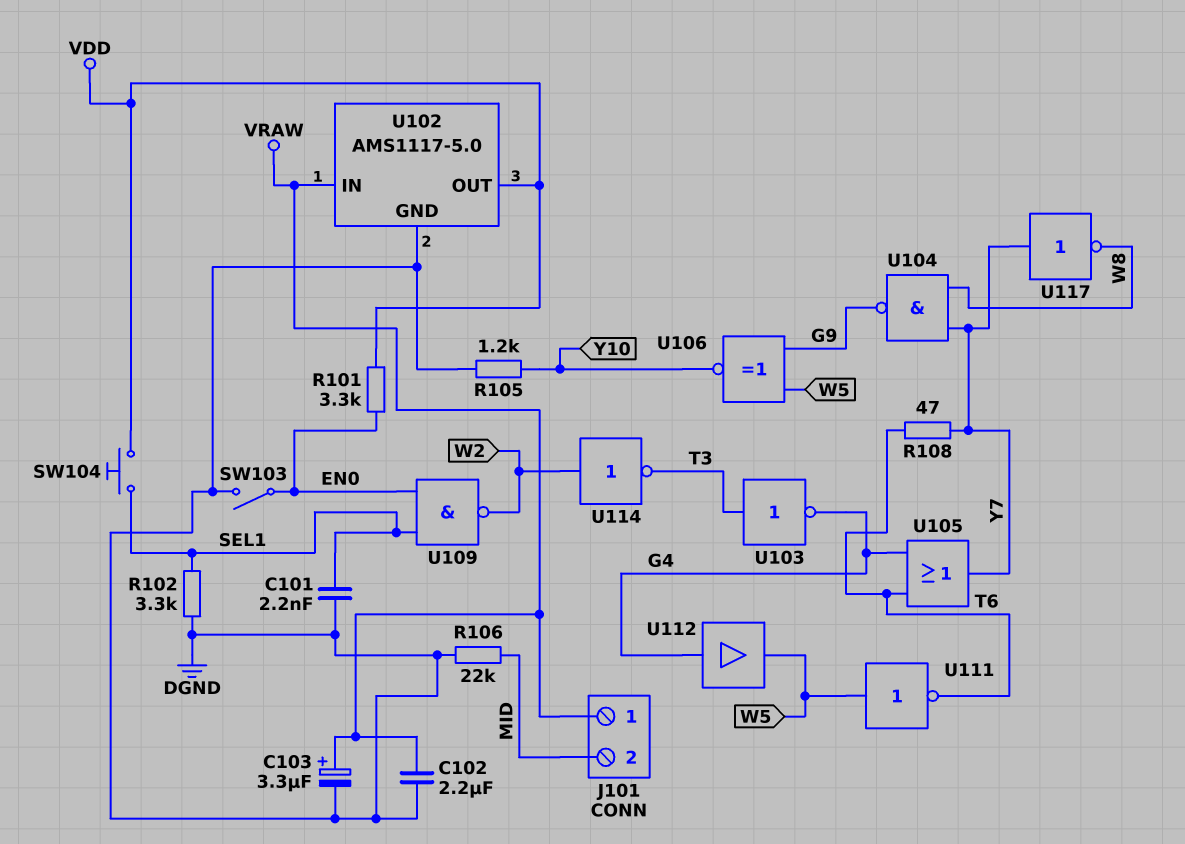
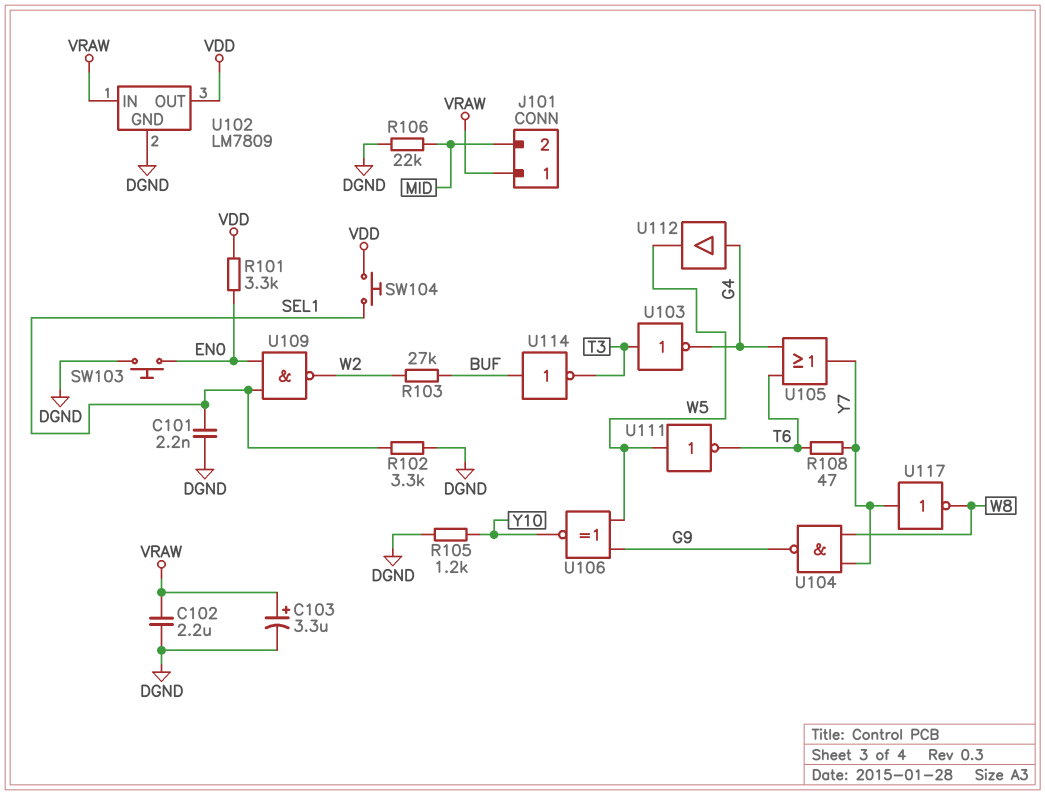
R103: none -> 27k (BUF, W2)
SW103: switch (DGND, EN0) -> button (DGND, EN0)
U102: AMS1117-5.0 -> LM7809
U114: NOT (in W2, out T3) -> NOT (in BUF, out T3)

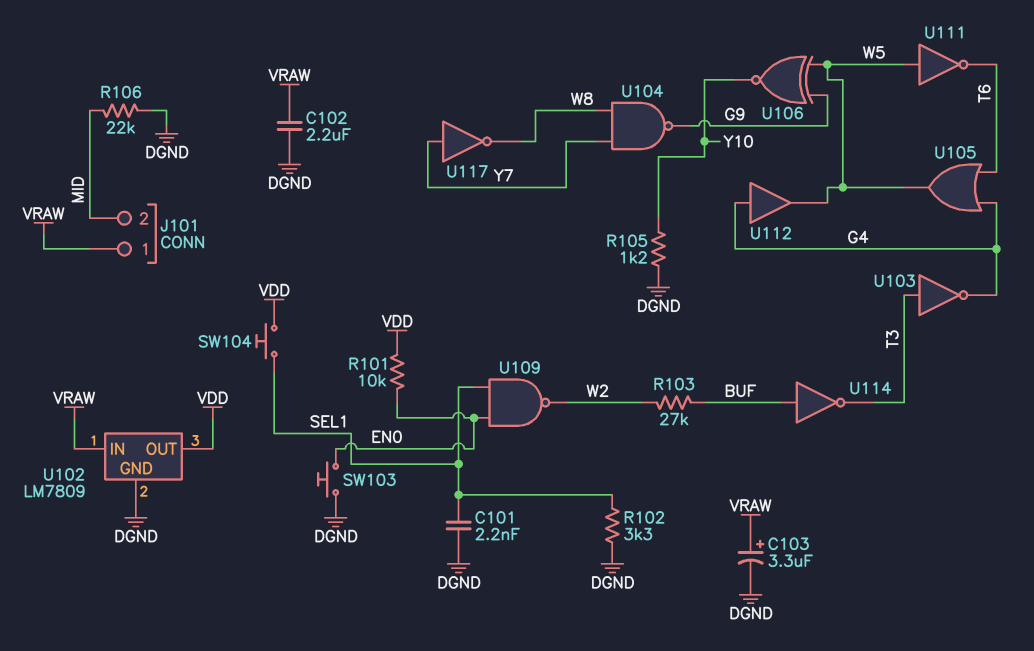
R101: 3.3k (EN0, VDD) -> 10k (EN0, VDD)
R108: 47 (T6, Y7) -> none
U105: OR (in G4, in T6, out Y7) -> OR (in G4, in T6, out W5)

